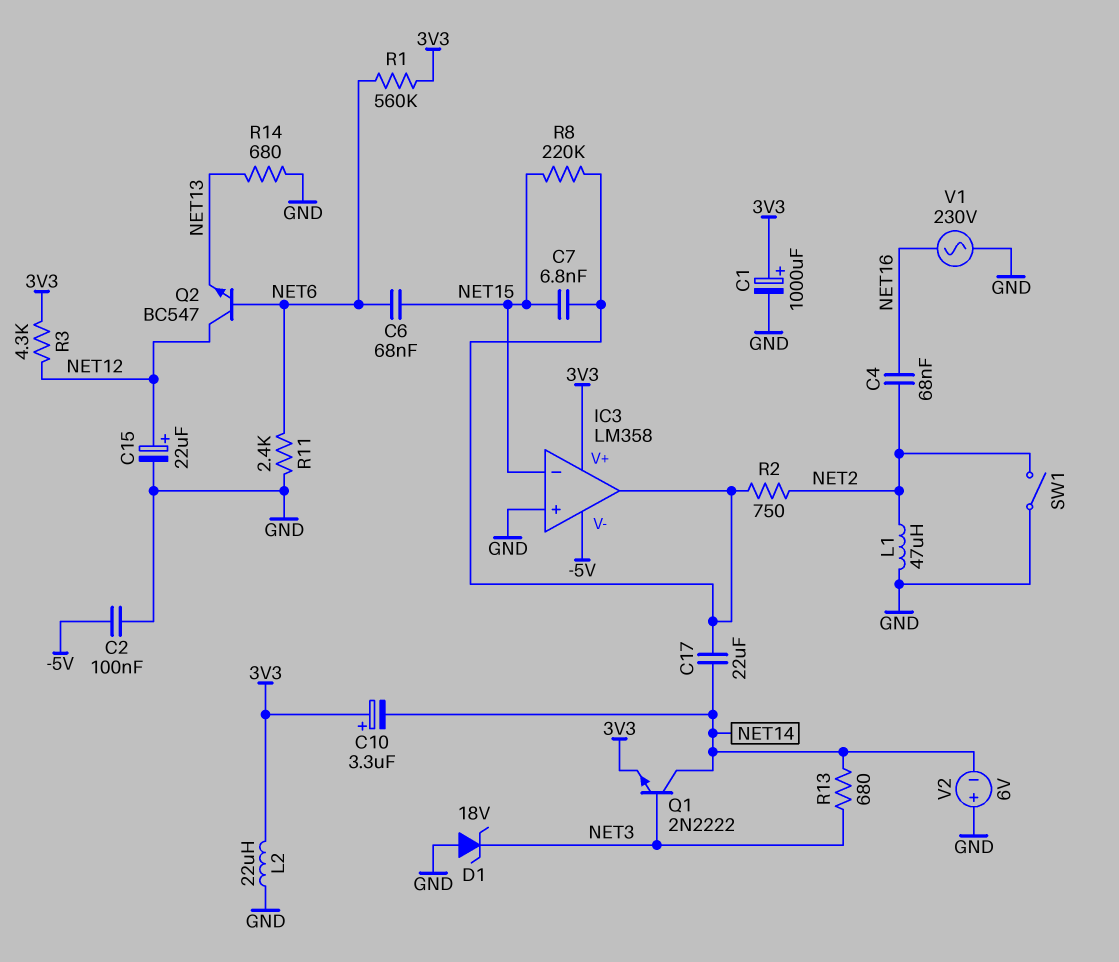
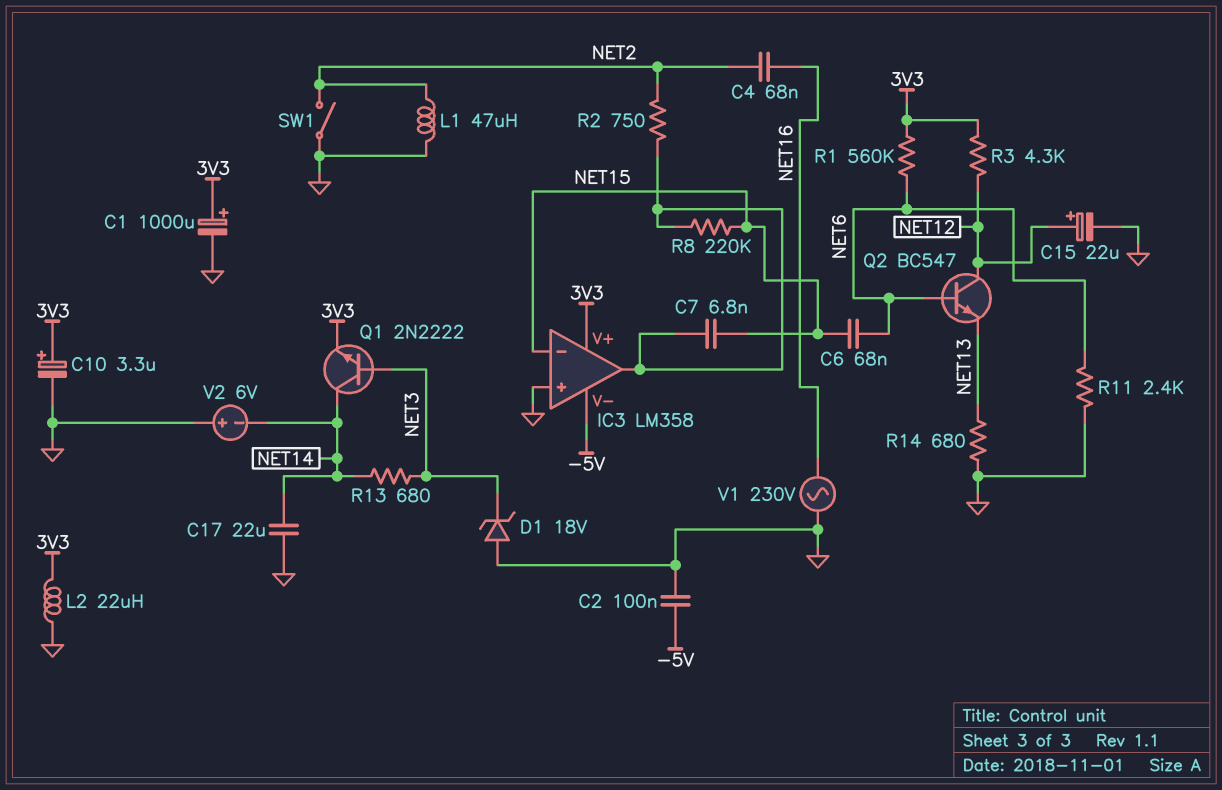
C10: 3.3uF (plus 3V3, minus NET14) -> 3.3uF (plus 3V3, minus GND)
C17: 22uF (IC3/out, NET14) -> 22uF (GND, NET14)

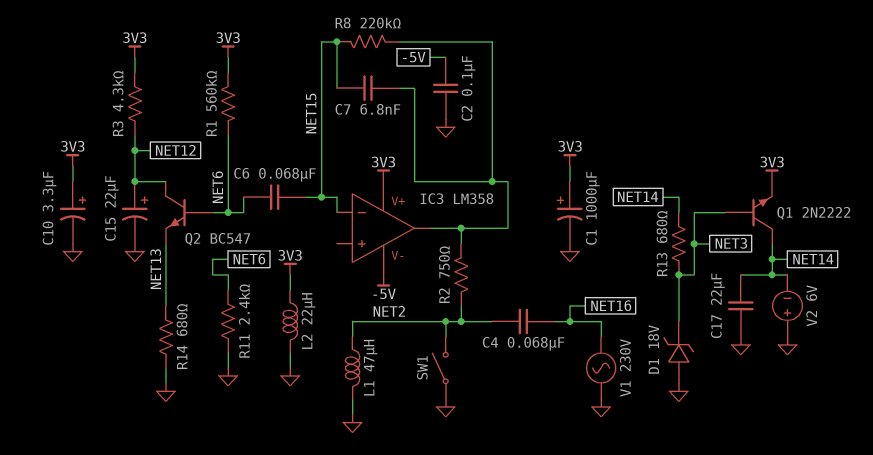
IC3 pin in+: GND -> none

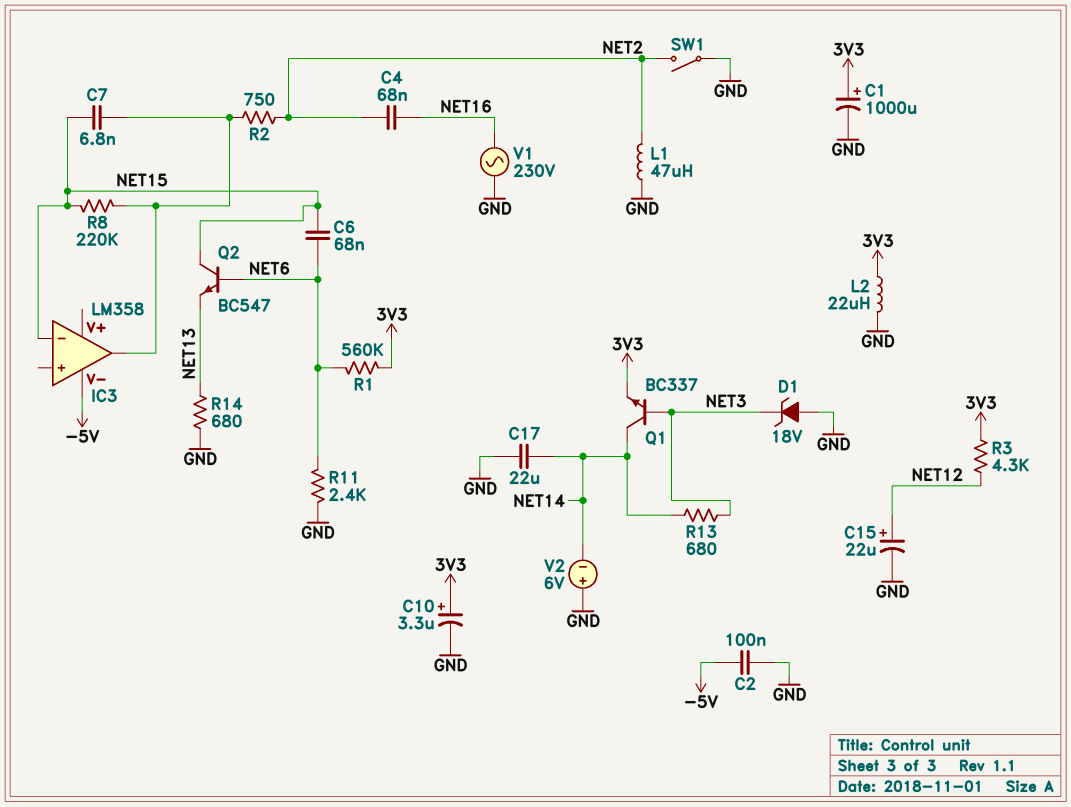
IC3 pin V+: 3V3 -> none
Q1: NPN 2N2222 (B NET3, C NET14, E 3V3) -> NPN BC337 (B NET3, C NET14, E 3V3)
Q2: NPN BC547 (B NET6, C NET12, E NET13) -> NPN BC547 (B NET6, C NET15, E NET13)

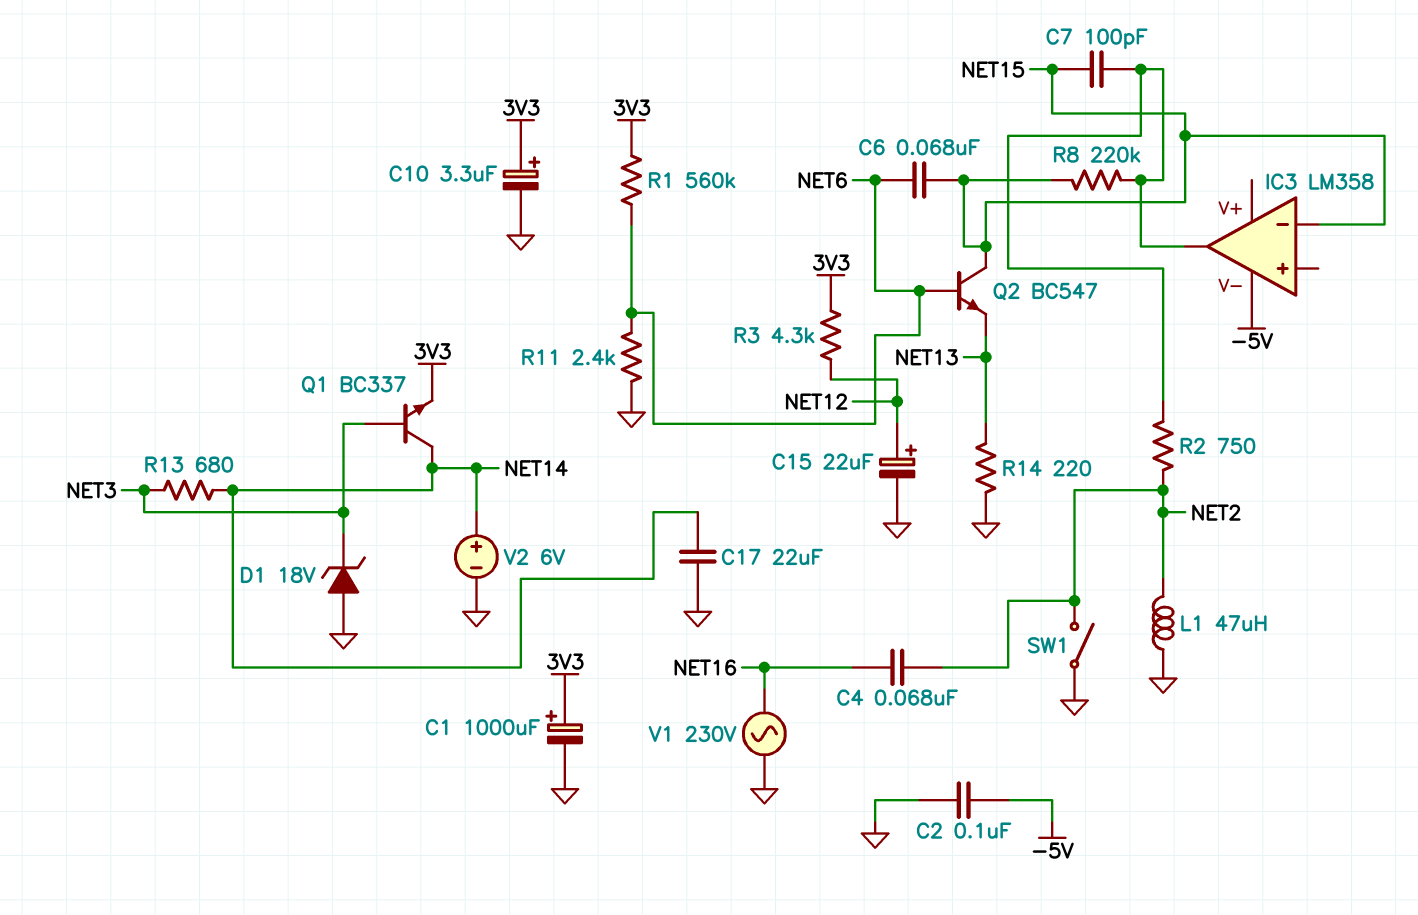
C7: 6.8nF (IC3/out, NET15) -> 100pF (IC3/out, NET15)
L2: 22uH (3V3, GND) -> none
R14: 680 (GND, NET13) -> 220 (GND, NET13)
V2: 6V (plus GND, minus NET14) -> 6V (plus NET14, minus GND)

